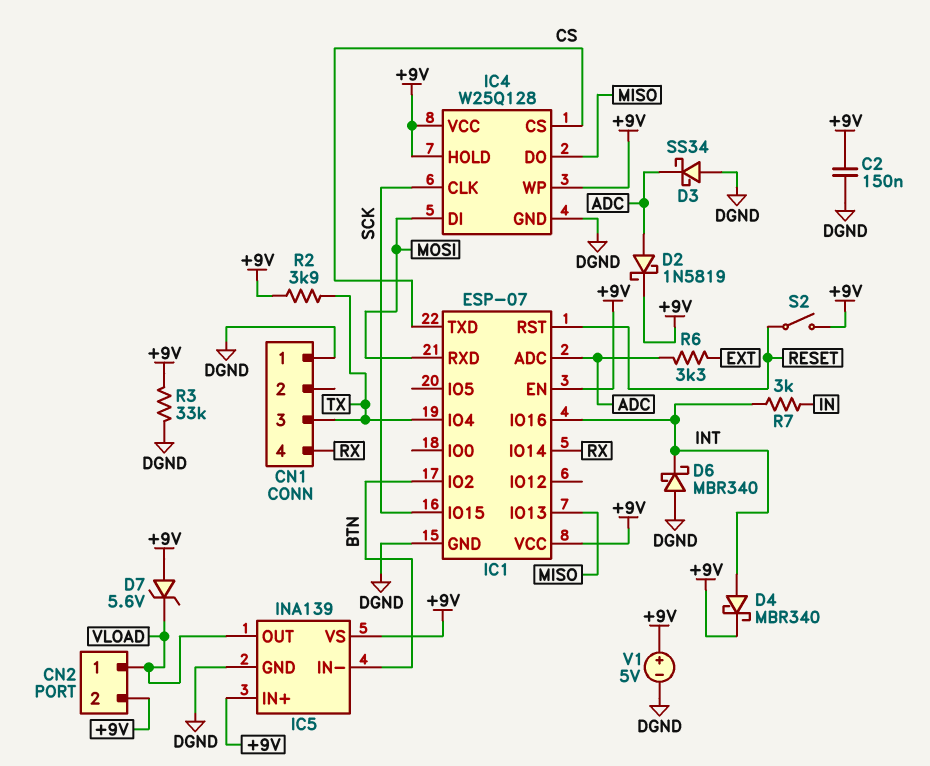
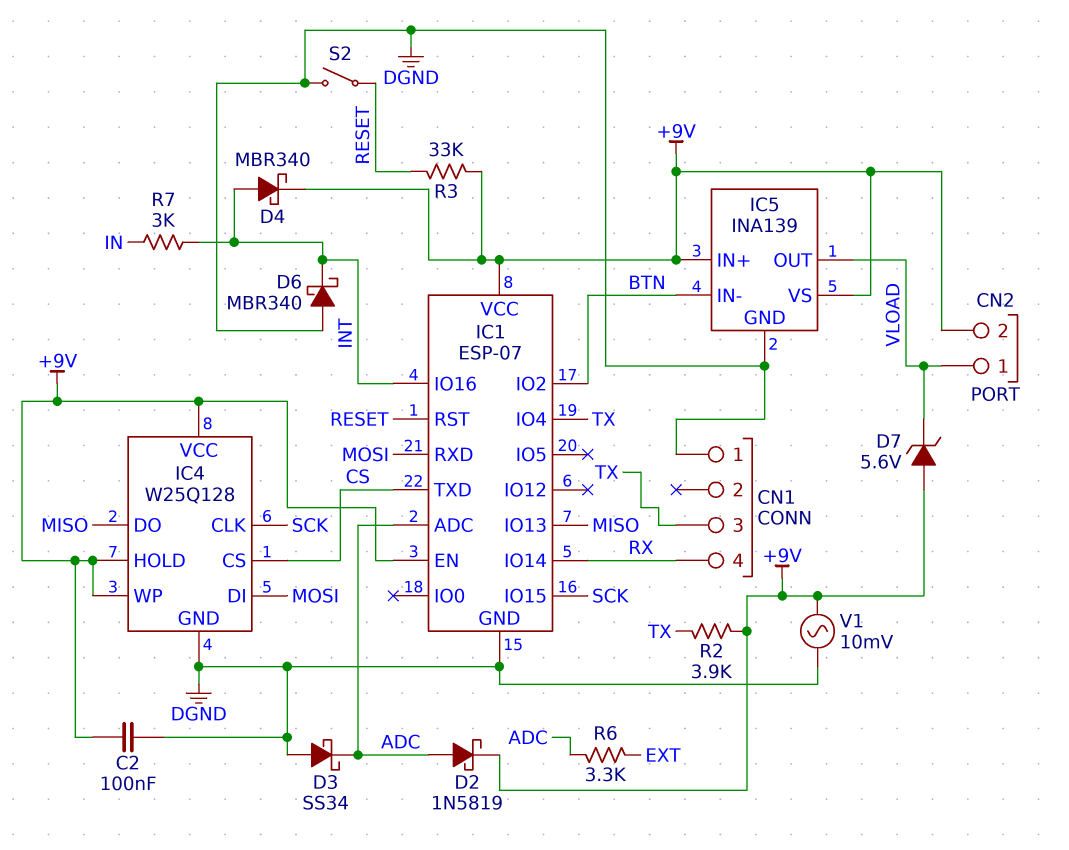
C2: 150nF (+9V, DGND) -> 100nF (+9V, DGND)
R3: 33k (+9V, DGND) -> 33k (+9V, RESET)
S2: switch (+9V, RESET) -> switch (DGND, RESET)
V1: 5V (plus +9V, minus DGND) -> AC 10mV (+9V, DGND)

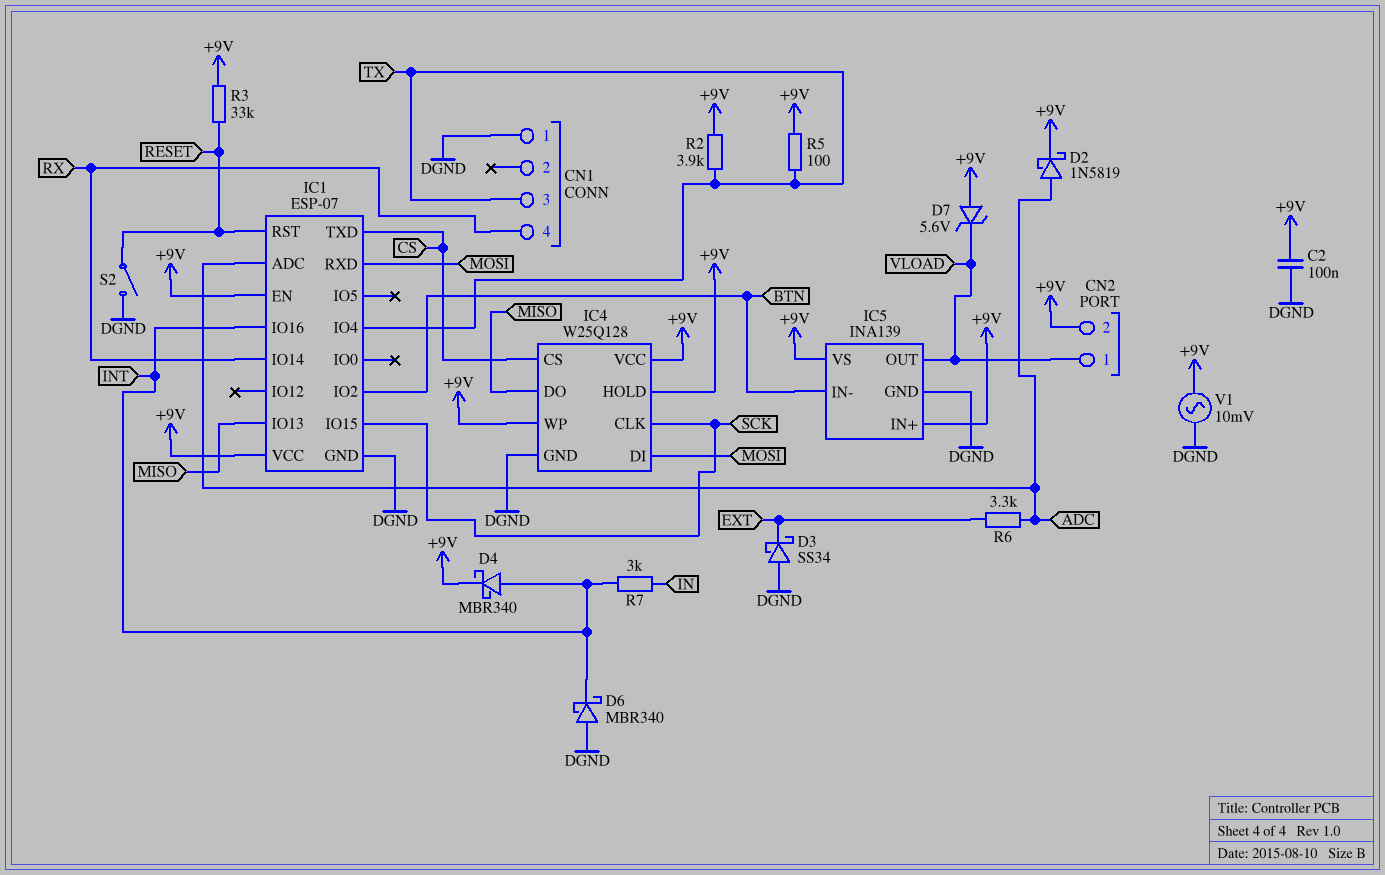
D3: schottky SS34 (A DGND, K ADC) -> schottky SS34 (A DGND, K EXT)
R5: none -> 100 (+9V, TX)

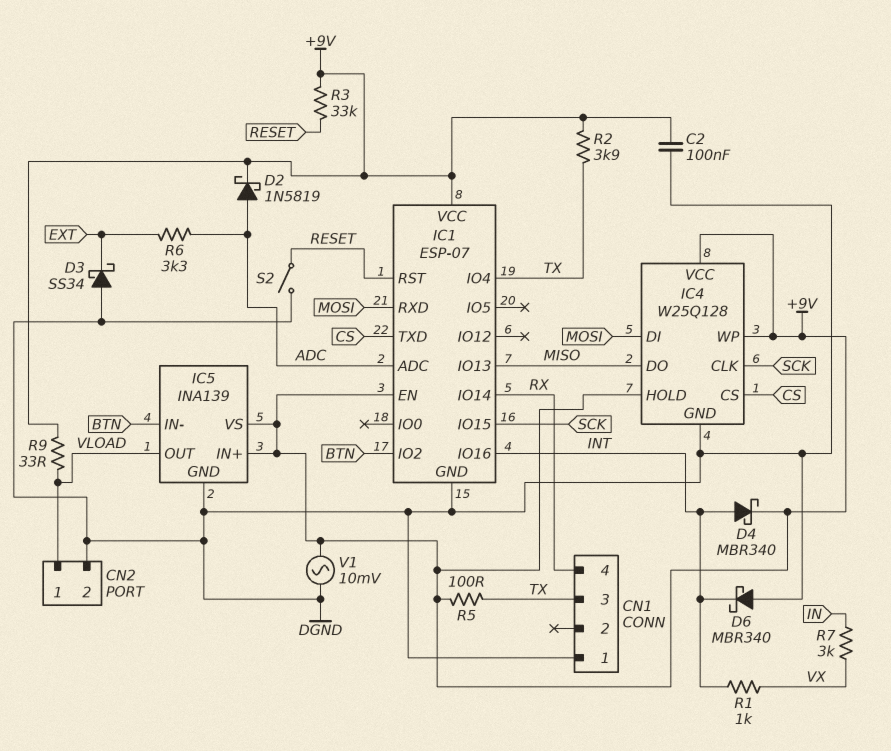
CN2 pin 2: +9V -> DGND
D7: zener 5.6V (A +9V, K VLOAD) -> none
R1: none -> 1k (INT, VX)
R7: 3k (IN, INT) -> 3k (IN, VX)
R9: none -> 33 (+9V, VLOAD)

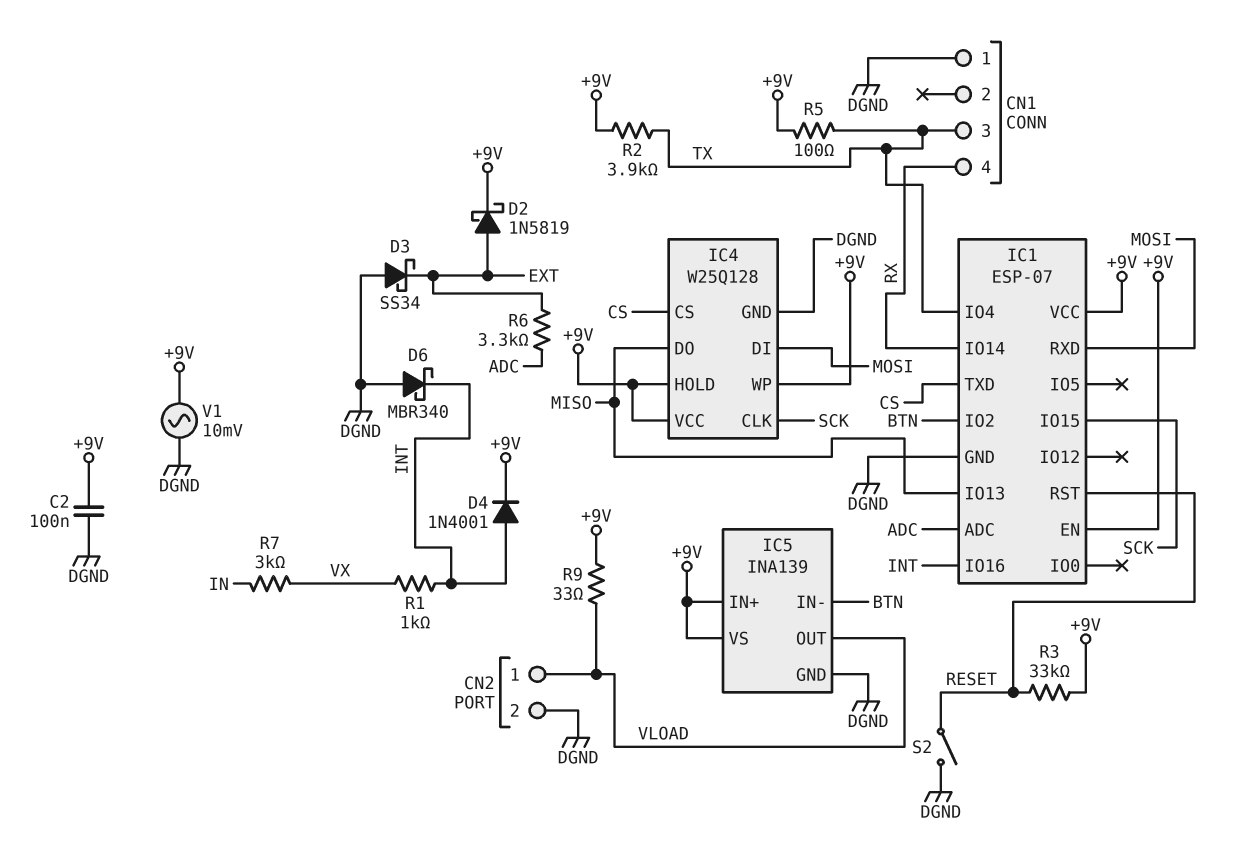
D2: schottky 1N5819 (A ADC, K +9V) -> schottky 1N5819 (A EXT, K +9V)
D4: schottky MBR340 (A INT, K +9V) -> diode 1N4001 (A INT, K +9V)

